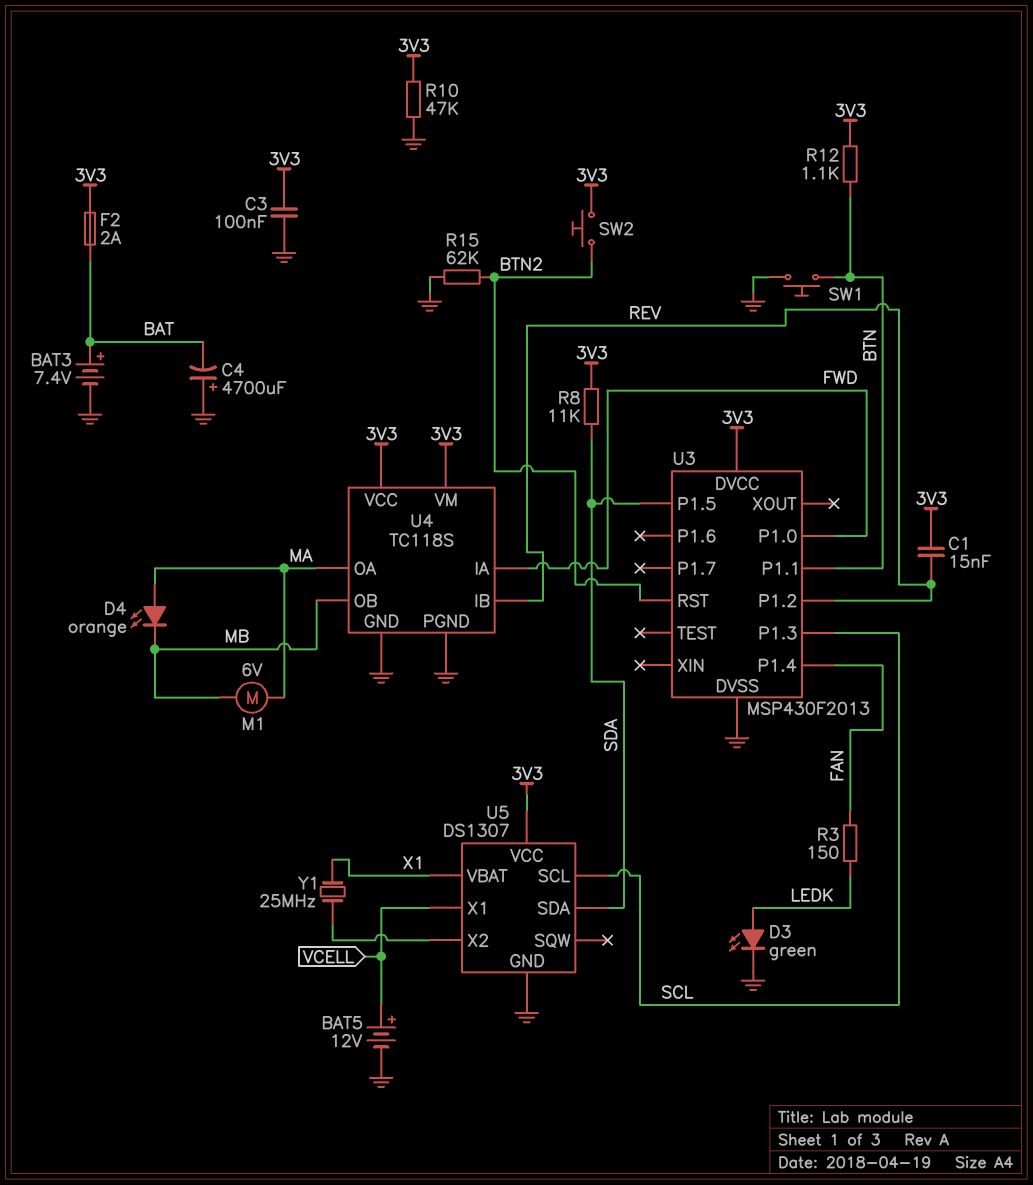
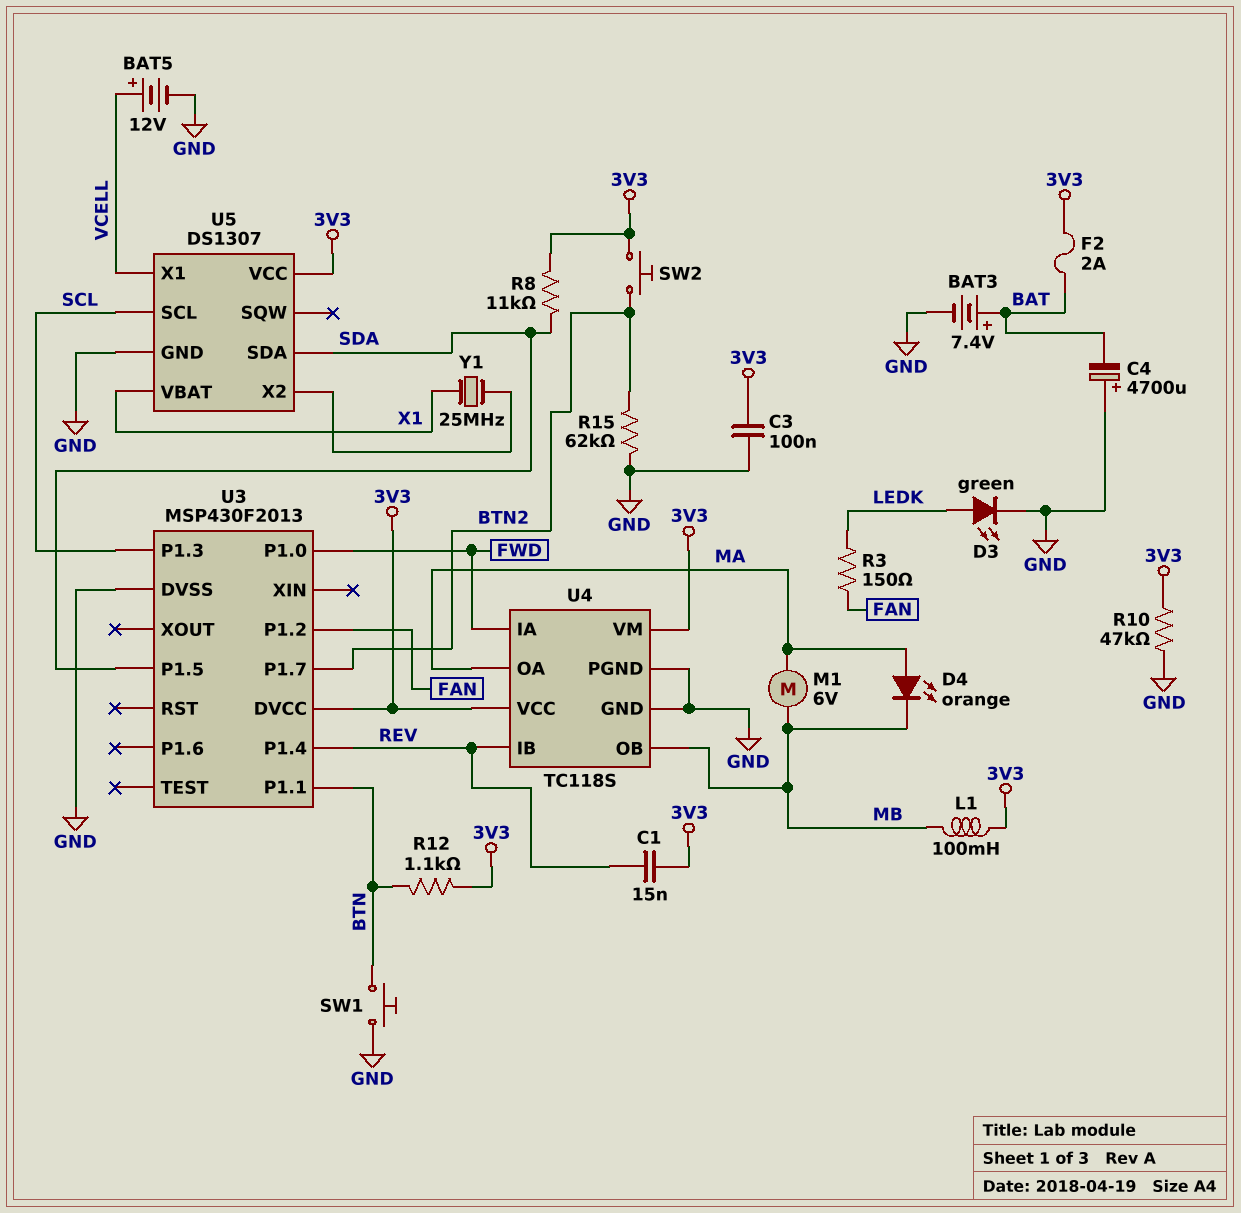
L1: none -> 100mH (3V3, MB)
U3 pin P1.2: REV -> FAN
U3 pin P1.4: FAN -> REV
U3 pin P1.7: none -> BTN2
U3 pin RST: BTN2 -> none

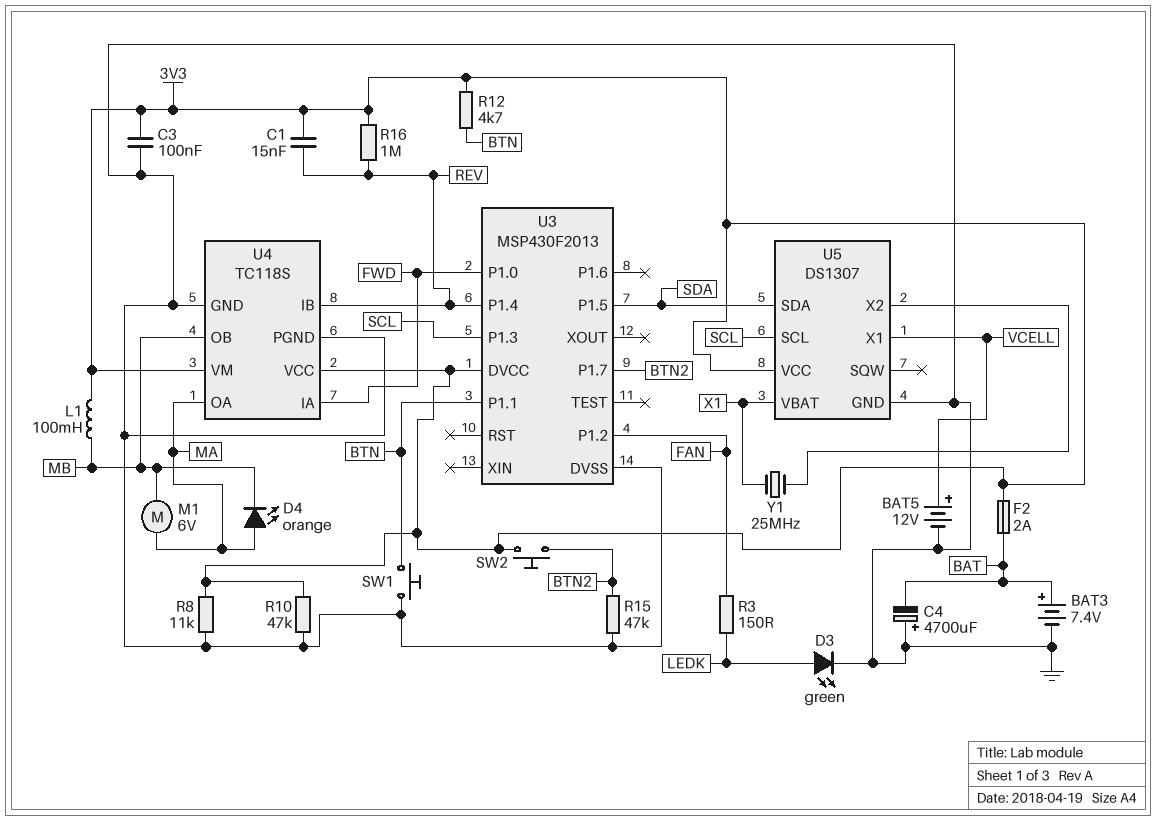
R8: 11k (3V3, SDA) -> 11k (3V3, GND)
R12: 1.1k (3V3, BTN) -> 4.7k (3V3, BTN)
R15: 62k (BTN2, GND) -> 47k (BTN2, GND)
R16: none -> 1M (3V3, REV)

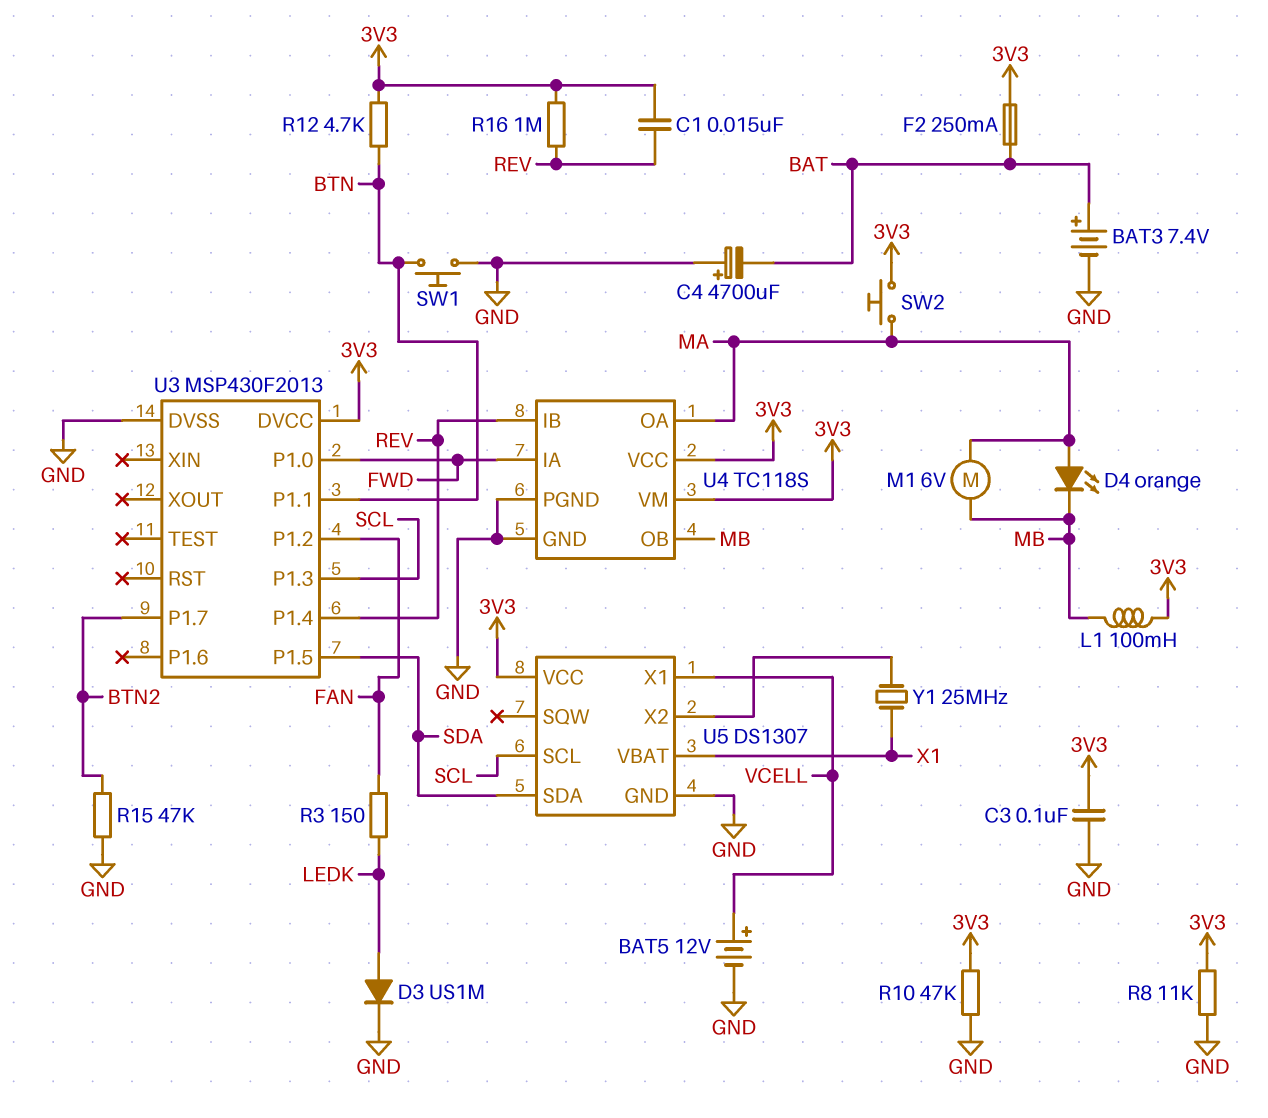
D3: LED green (A LEDK, K GND) -> diode US1M (A LEDK, K GND)
F2: 2A (3V3, BAT) -> 250mA (3V3, BAT)
SW2: button (3V3, BTN2) -> button (3V3, MA)

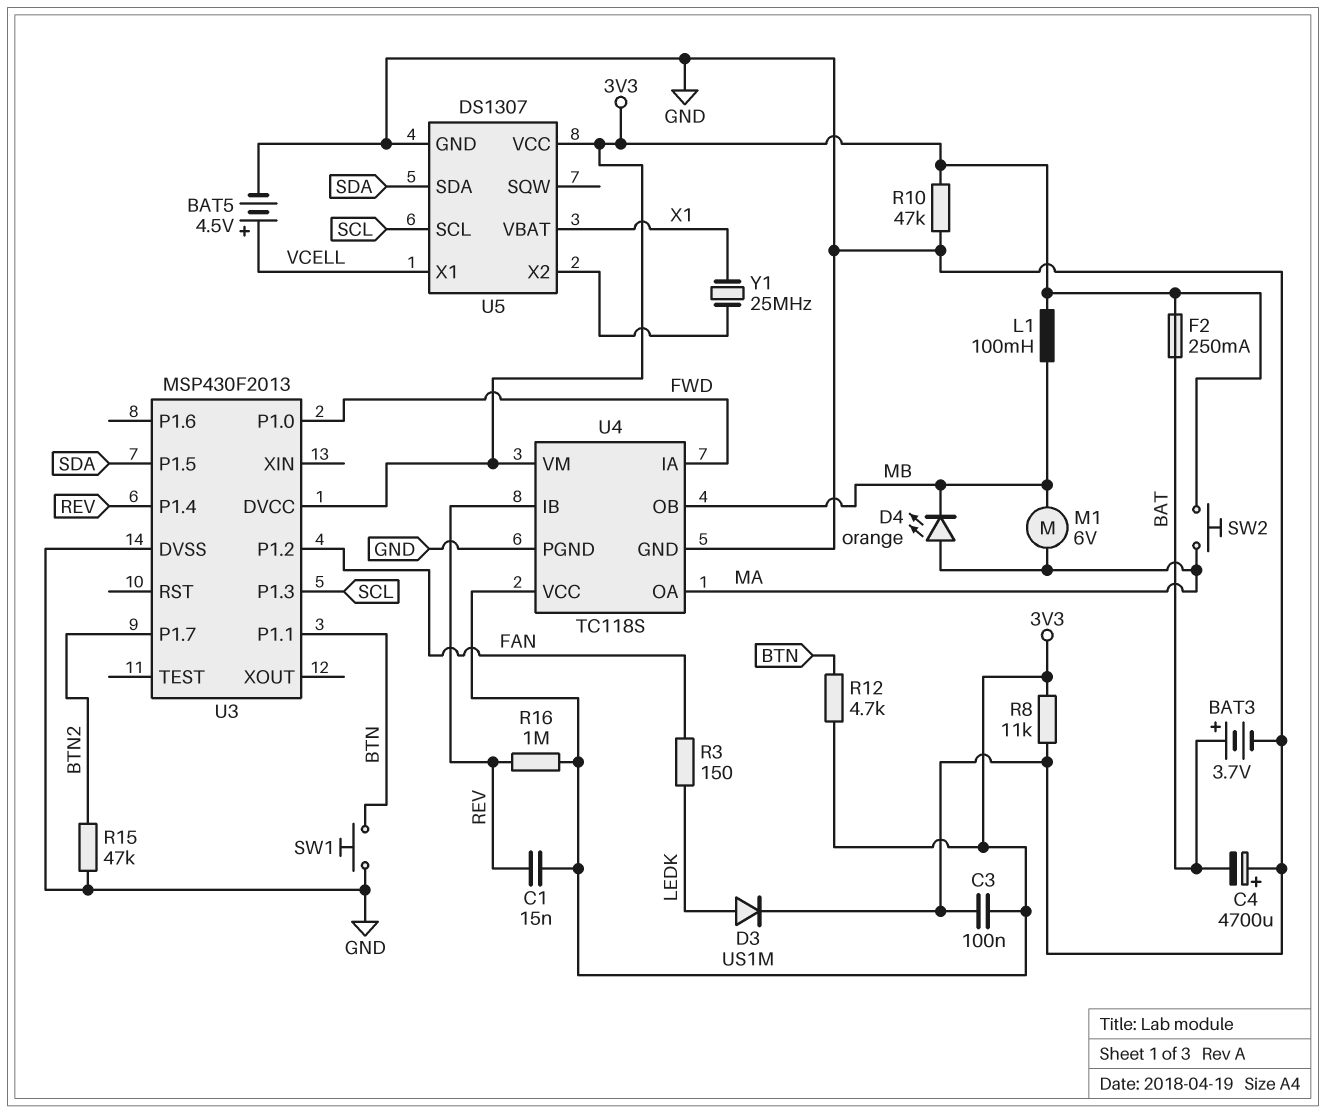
BAT3: 7.4V (plus BAT, minus GND) -> 3.7V (plus BAT, minus GND)
BAT5: 12V (plus VCELL, minus GND) -> 4.5V (plus VCELL, minus GND)

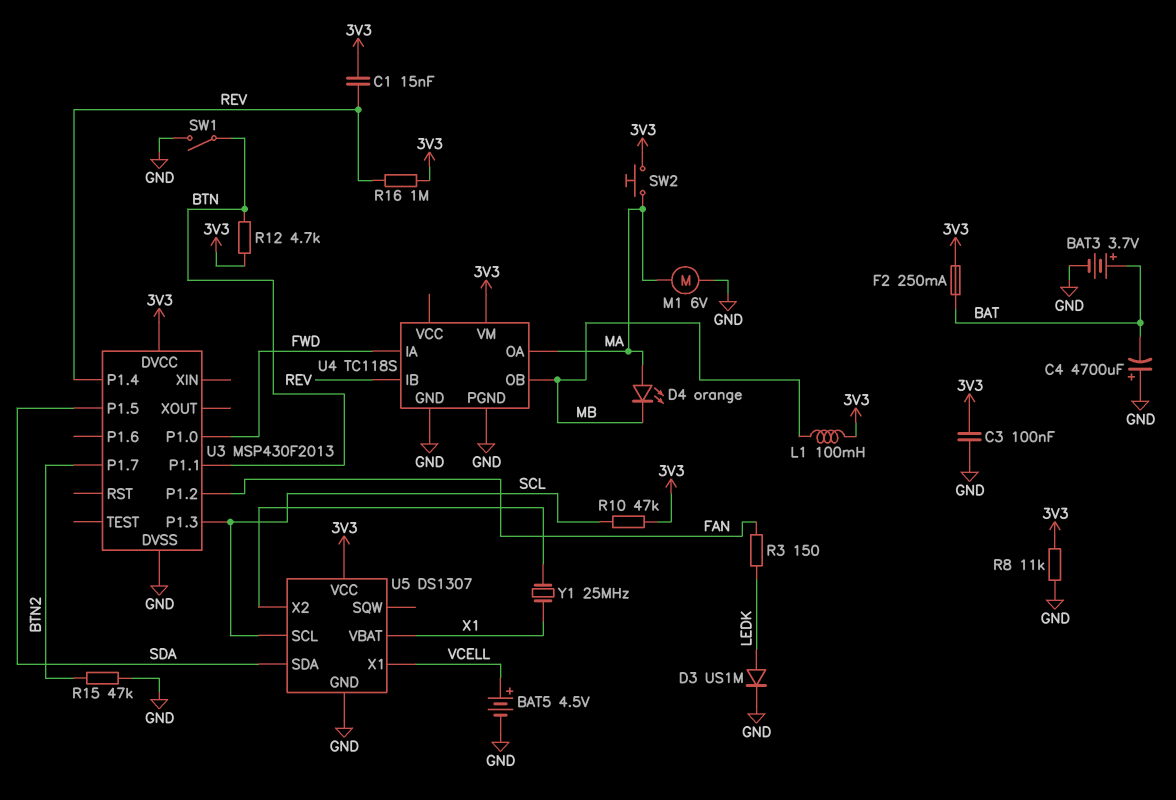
M1: motor 6V (MA, MB) -> motor 6V (GND, MA)
R10: 47k (3V3, GND) -> 47k (3V3, SCL)
SW1: button (BTN, GND) -> switch (BTN, GND)
U4 pin VCC: 3V3 -> none

